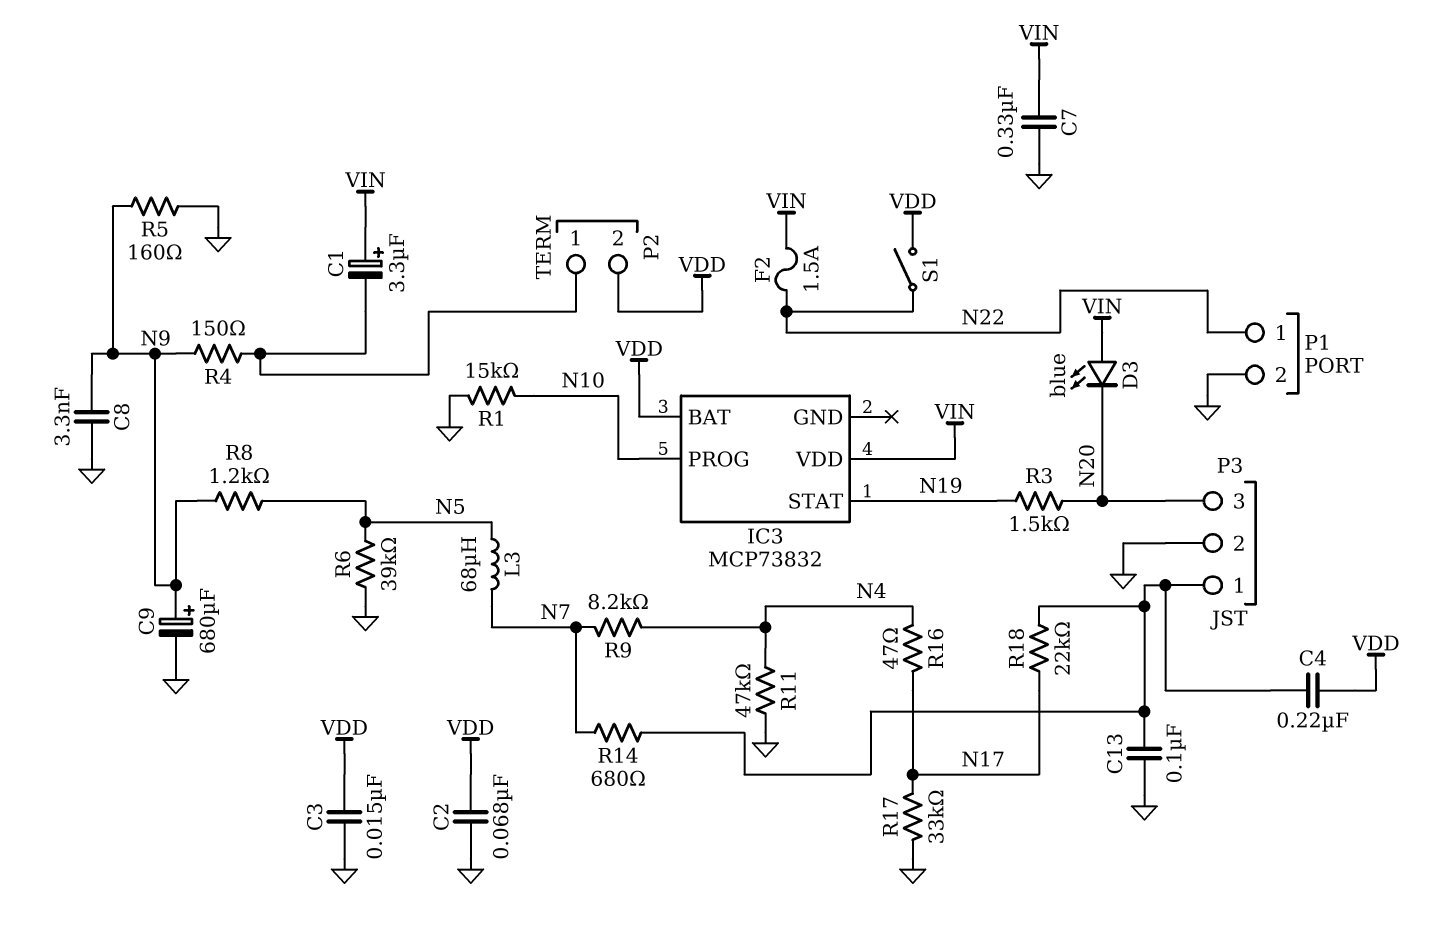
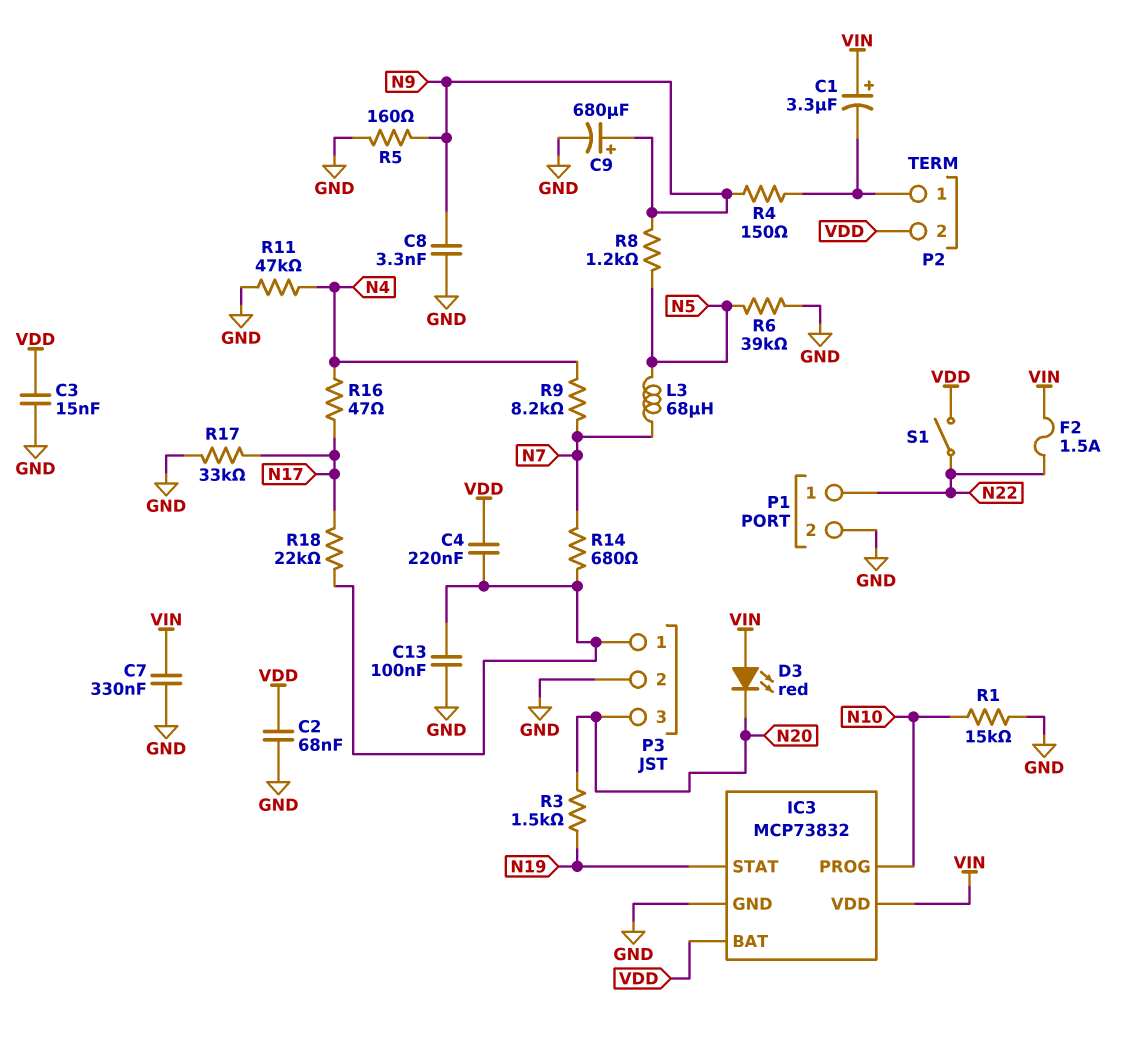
D3: LED blue (A VIN, K N20) -> LED red (A VIN, K N20)
IC3 pin GND: none -> GND

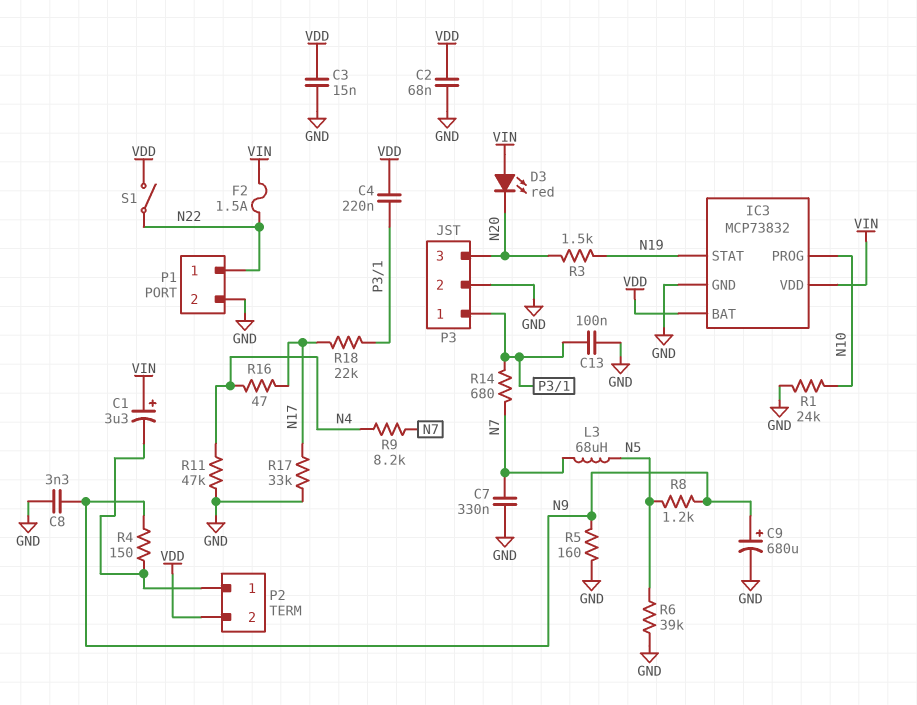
C7: 330nF (GND, VIN) -> 330nF (GND, N7)
R1: 15k (GND, N10) -> 24k (GND, N10)

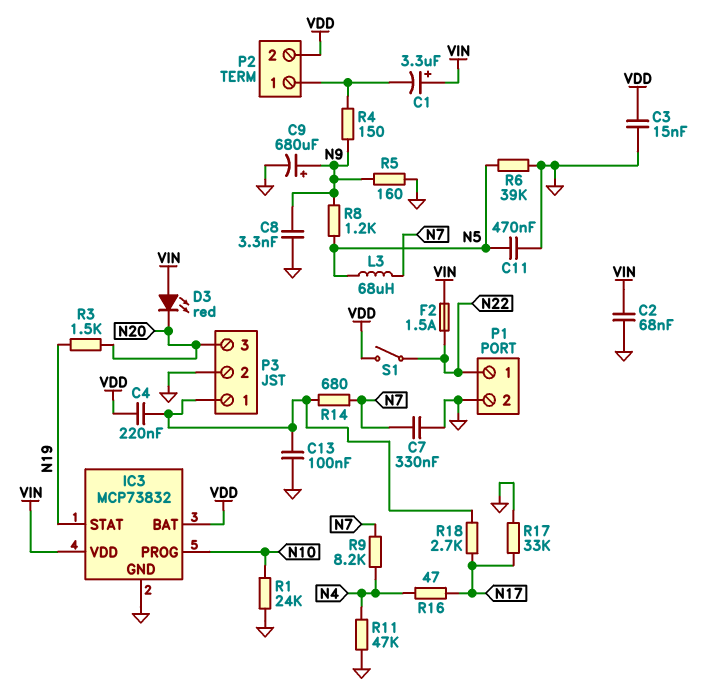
C2: 68nF (GND, VDD) -> 68nF (GND, VIN)
C11: none -> 470nF (GND, N5)
R18: 22k (N17, P3/1) -> 2.7k (N17, P3/1)

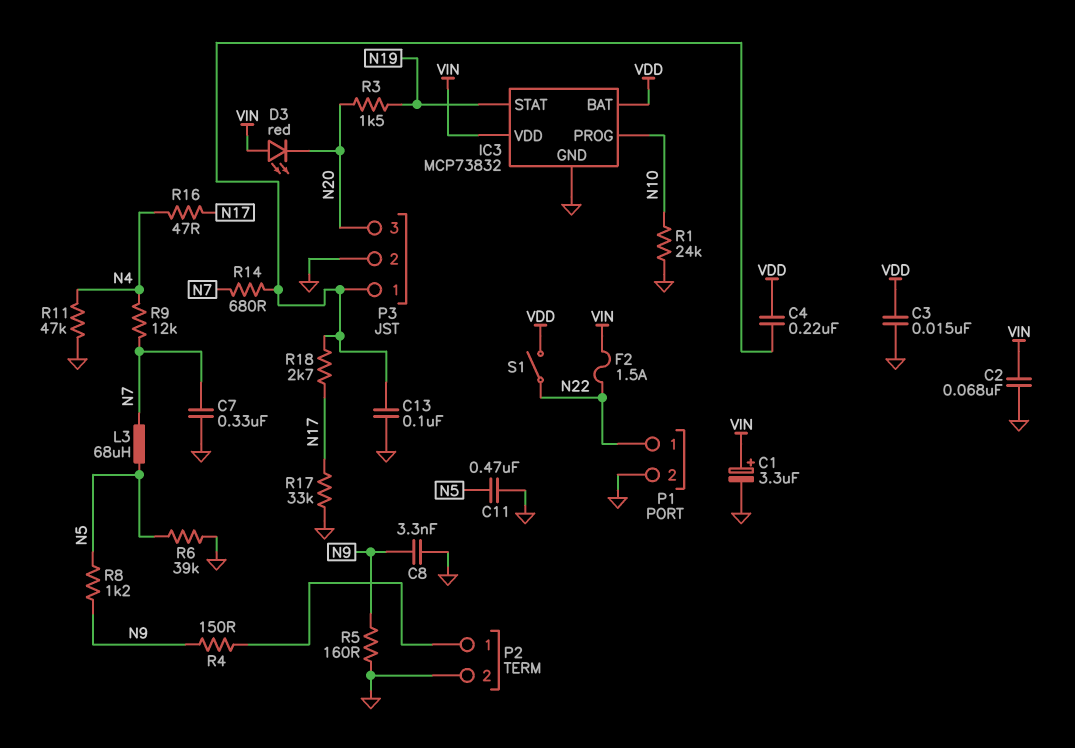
C1: 3.3uF (plus VIN, minus P2/1) -> 3.3uF (plus VIN, minus GND)
C9: 680uF (plus N9, minus GND) -> none
P2 pin 2: VDD -> GND
R9: 8.2k (N4, N7) -> 12k (N4, N7)

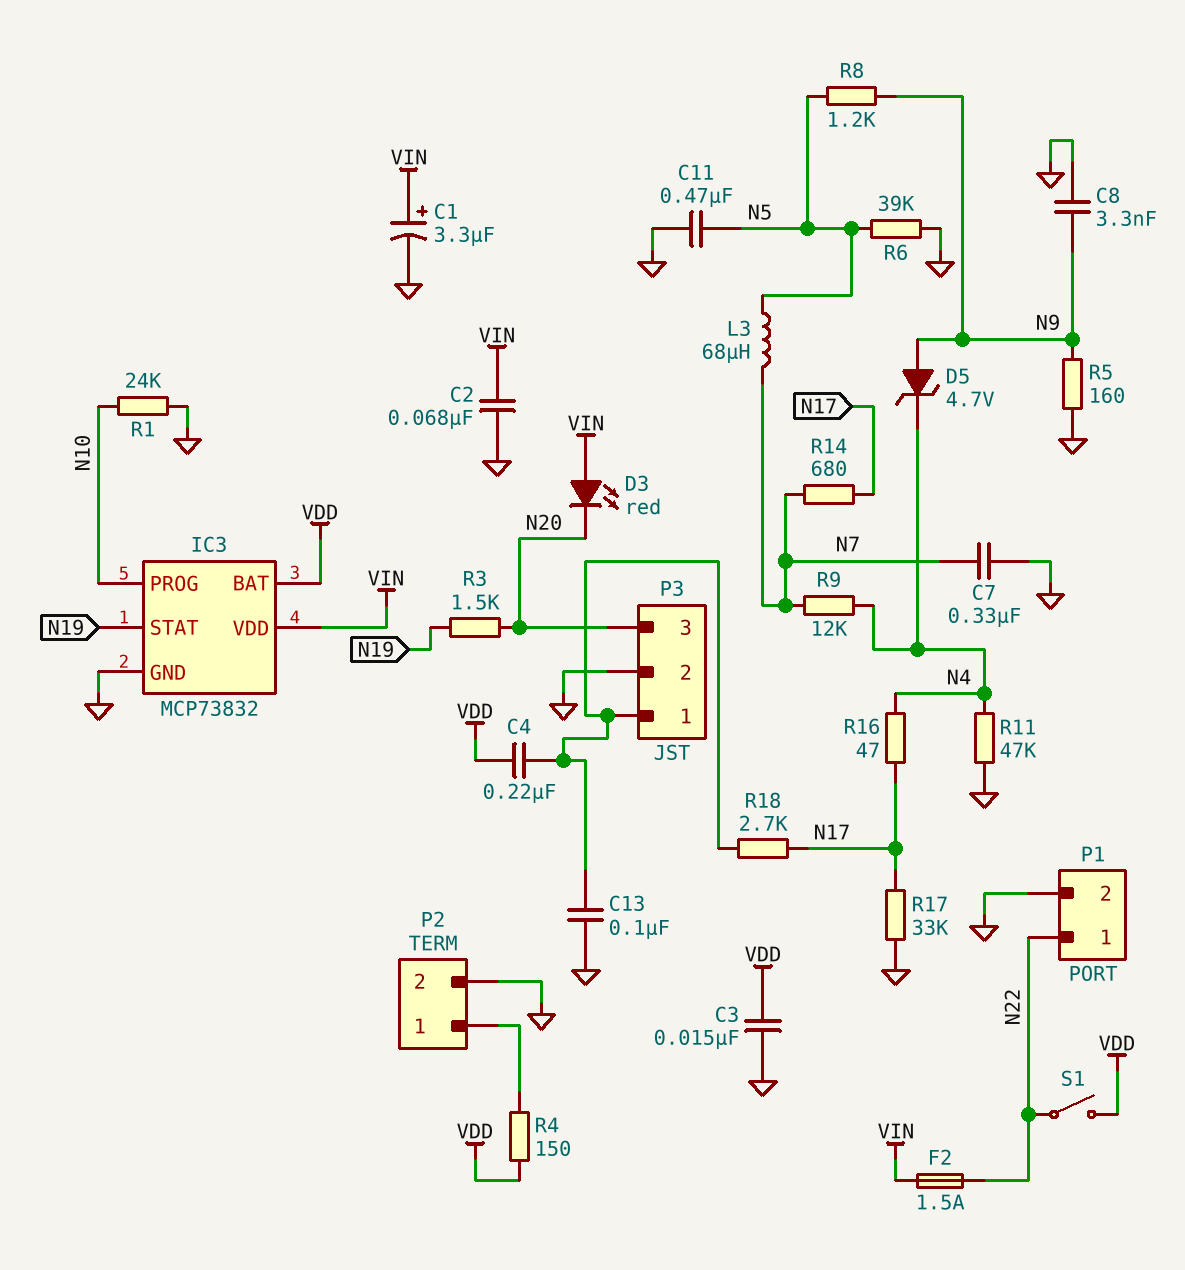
D5: none -> zener 4.7V (A N9, K N4)
R4: 150 (N9, P2/1) -> 150 (P2/1, VDD)
R14: 680 (N7, P3/1) -> 680 (N7, N17)

